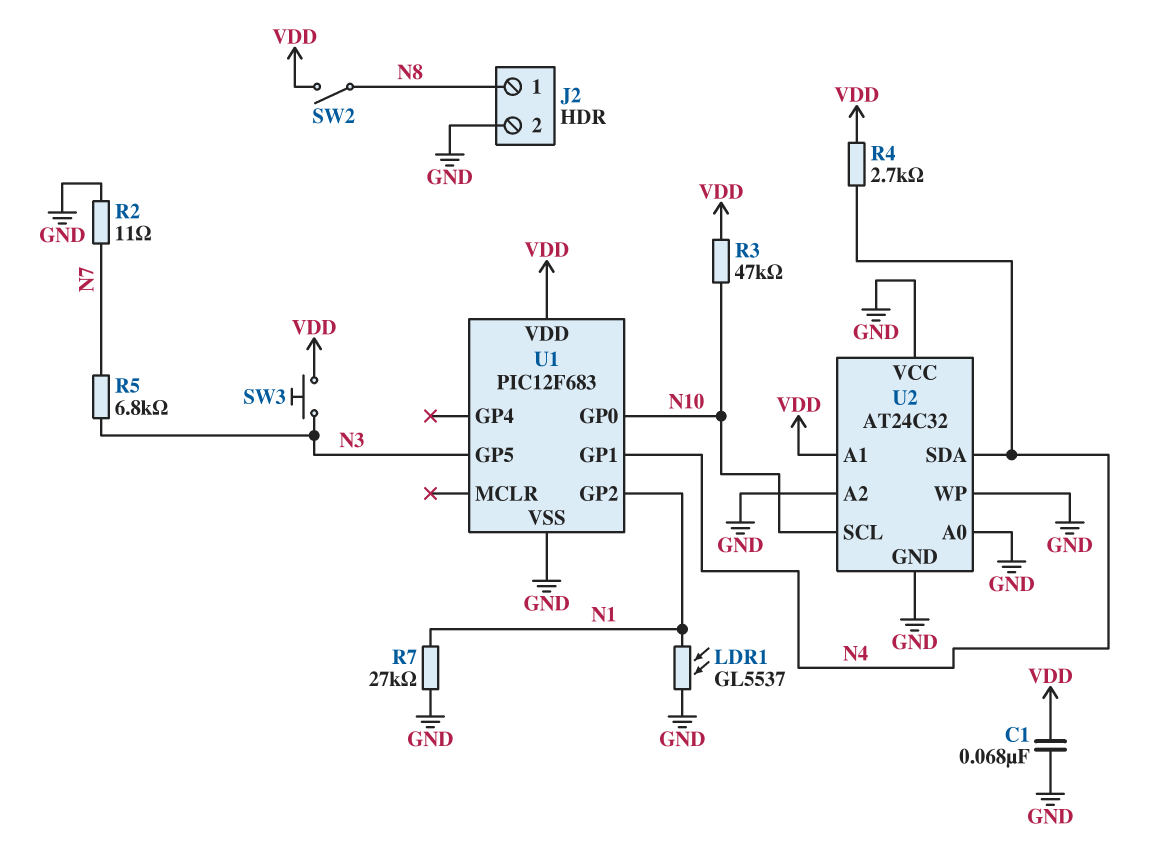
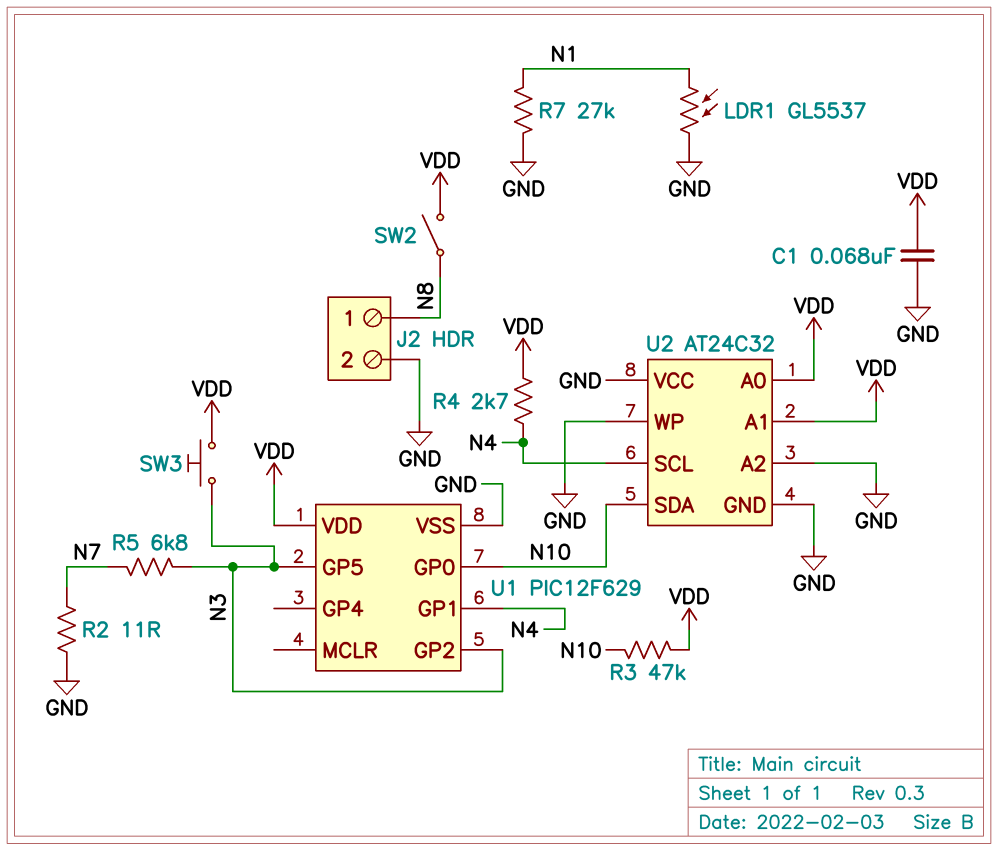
U1: PIC12F683 -> PIC12F629
U1 pin GP2: N1 -> N3
U2 pin A0: GND -> VDD
U2 pin SCL: N10 -> N4
U2 pin SDA: N4 -> N10

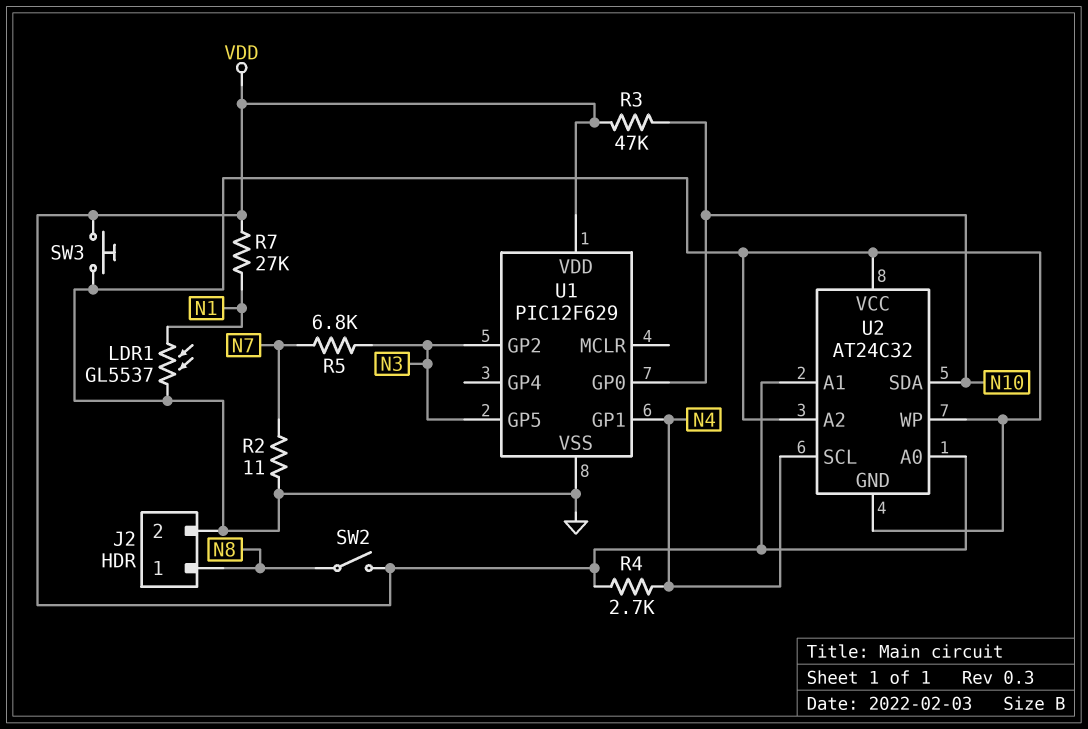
C1: 68nF (GND, VDD) -> none
R7: 27k (GND, N1) -> 27k (N1, VDD)
SW3: button (N3, VDD) -> button (GND, VDD)

